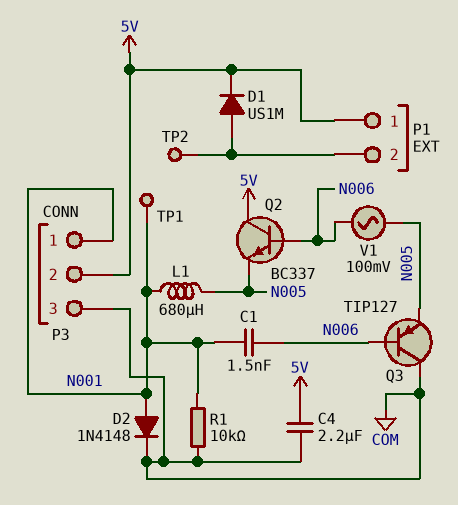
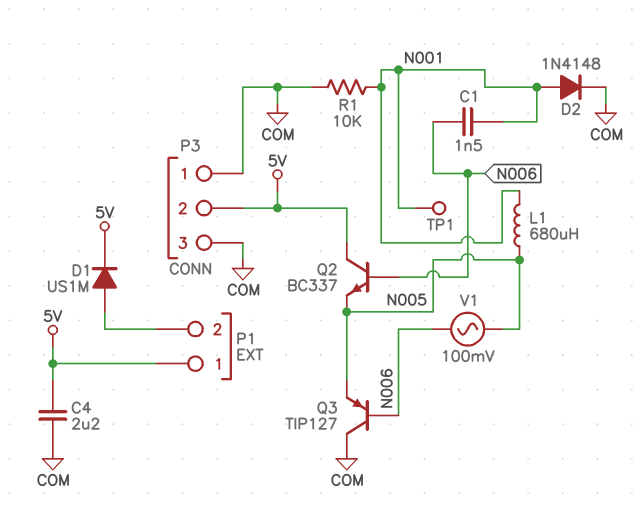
P3 pin 1: N001 -> COM
TP2: test point (P1/2) -> none

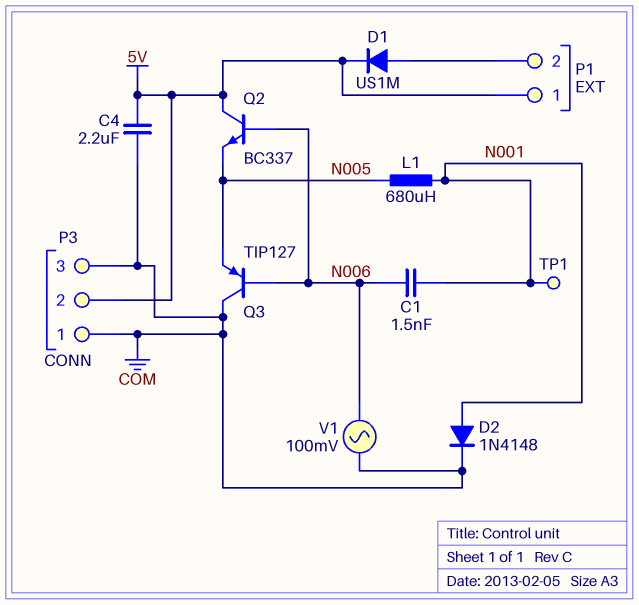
R1: 10k (COM, N001) -> none
V1: AC 100mV (N005, N006) -> AC 100mV (COM, N006)

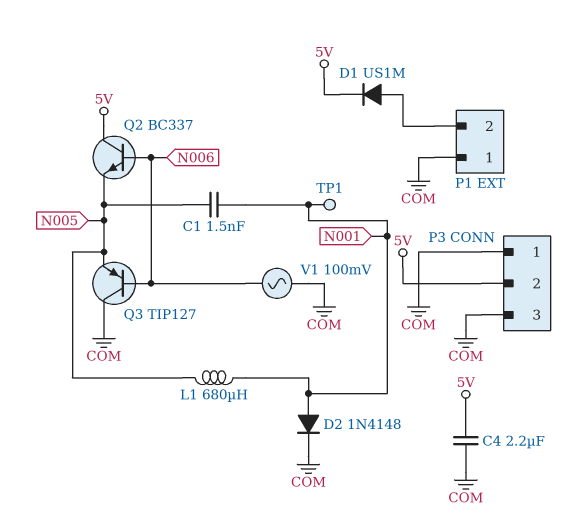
C1: 1.5nF (N001, N006) -> 1.5nF (N001, N005)
P1 pin 1: 5V -> COM

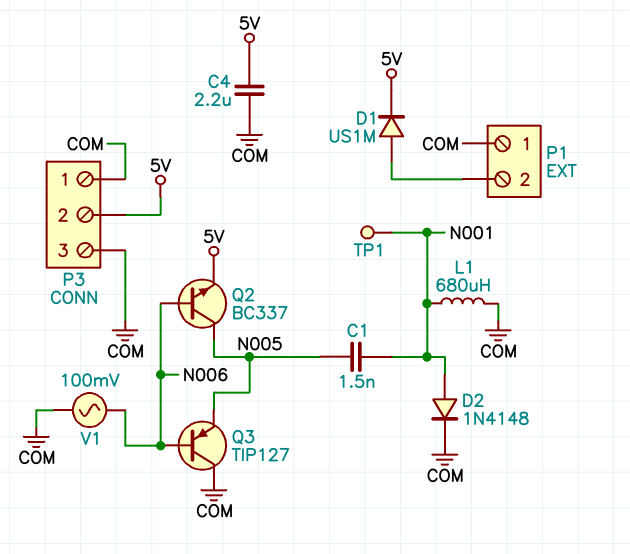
L1: 680uH (N001, N005) -> 680uH (COM, N001)
Q2: NPN BC337 (B N006, C 5V, E N005) -> NPN BC337 (B N006, C N005, E 5V)

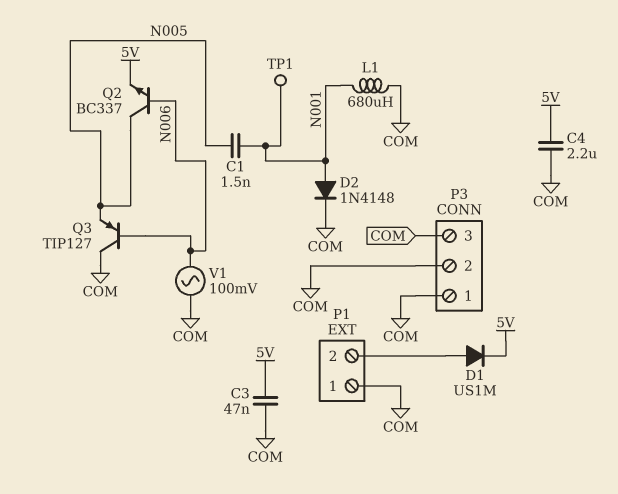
C3: none -> 47nF (5V, COM)
P3 pin 2: 5V -> COM

